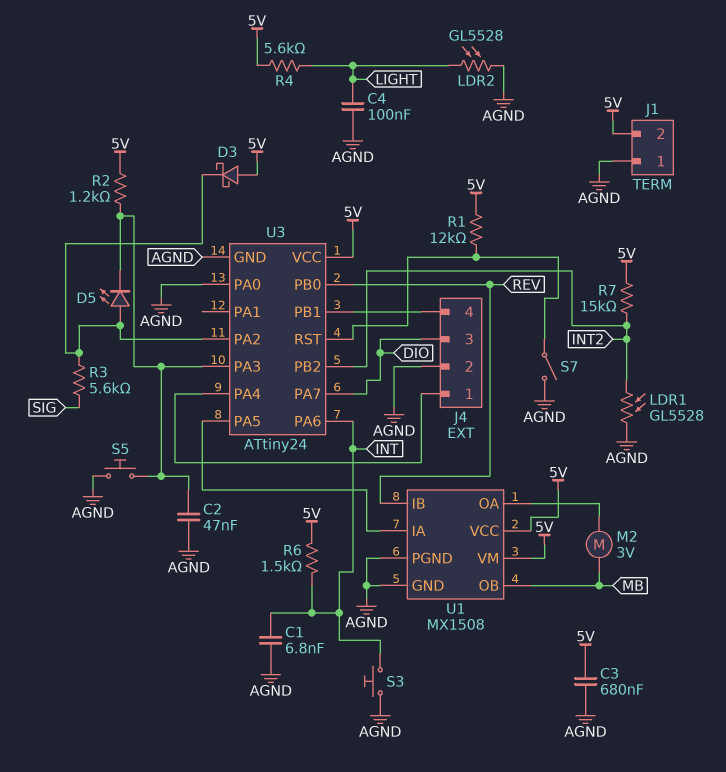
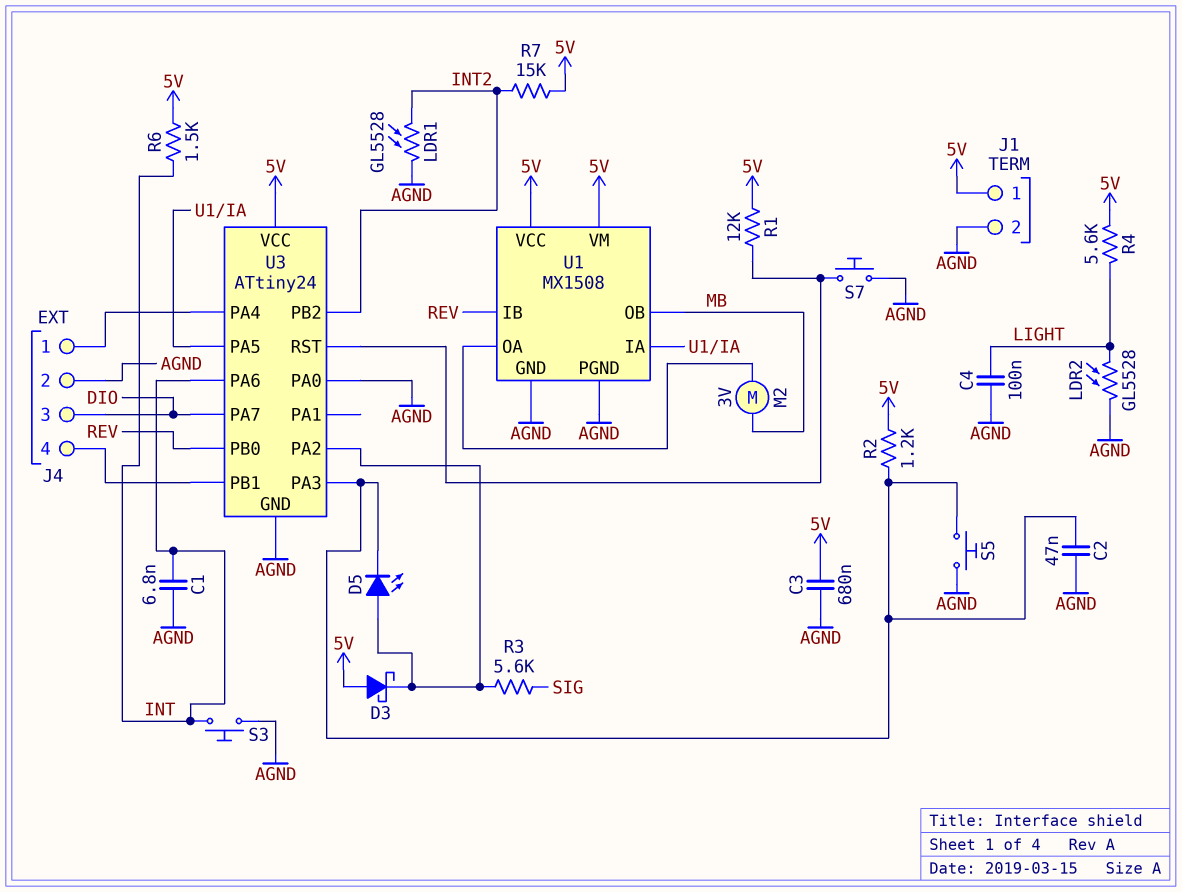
J1 pin 1: AGND -> 5V
J1 pin 2: 5V -> AGND
S7: switch (AGND, U3/RST) -> button (AGND, U3/RST)

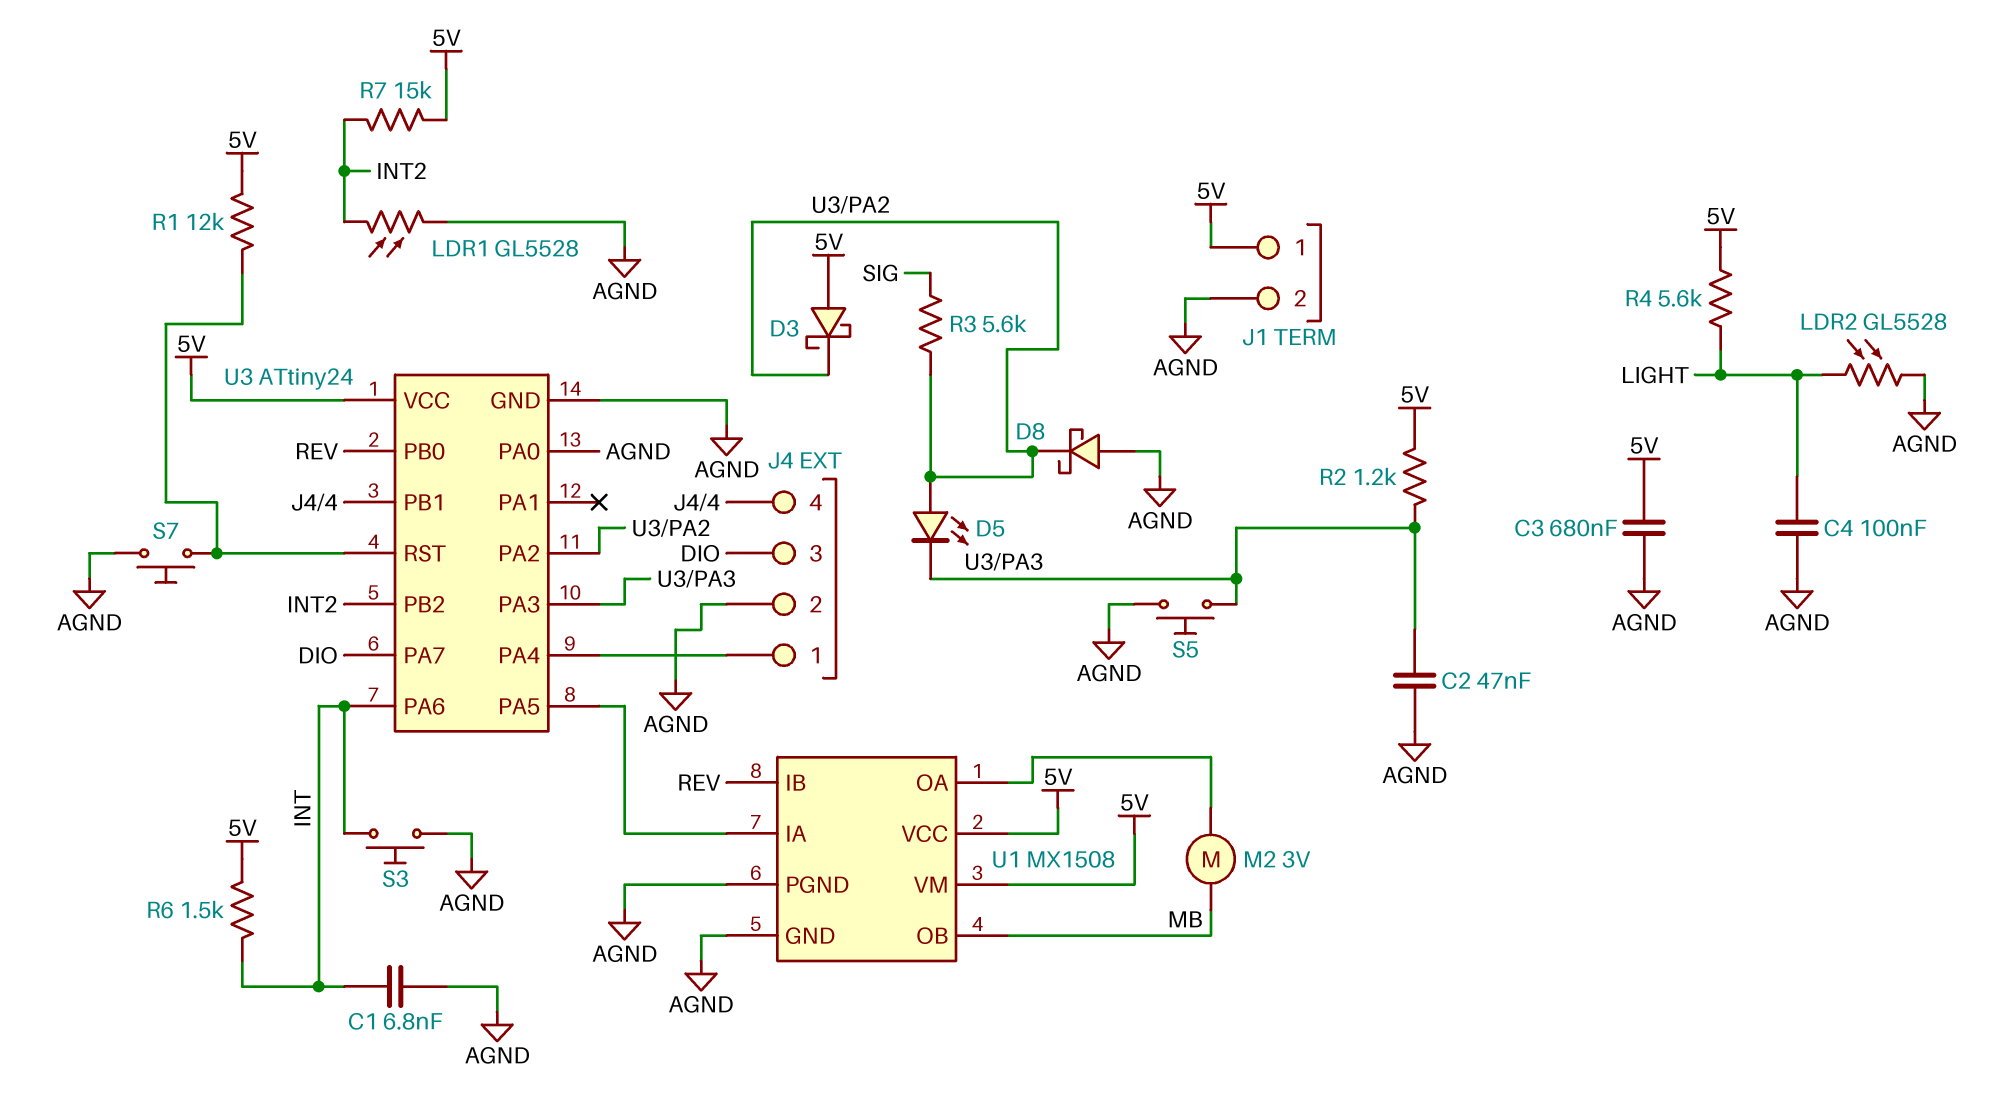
D8: none -> schottky (A AGND, K U3/PA2)

